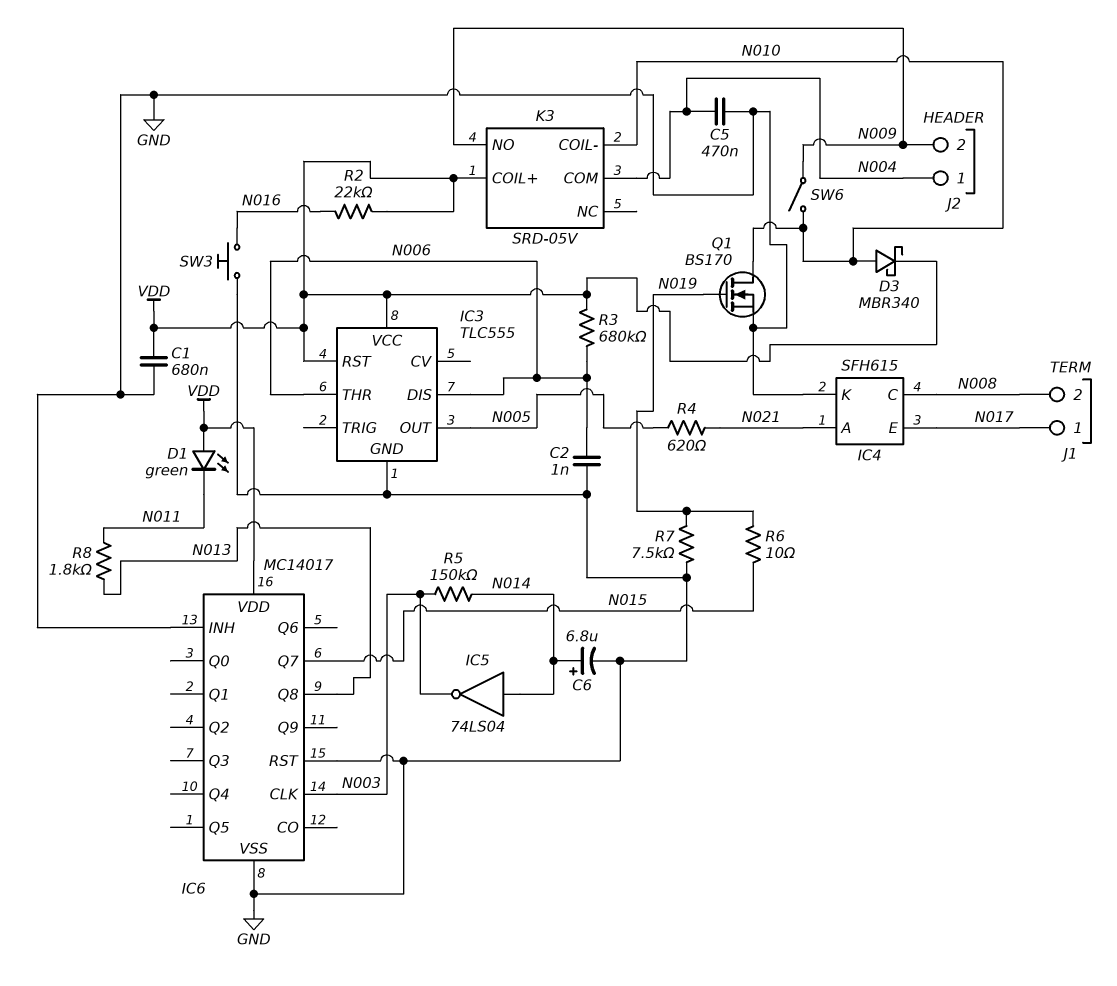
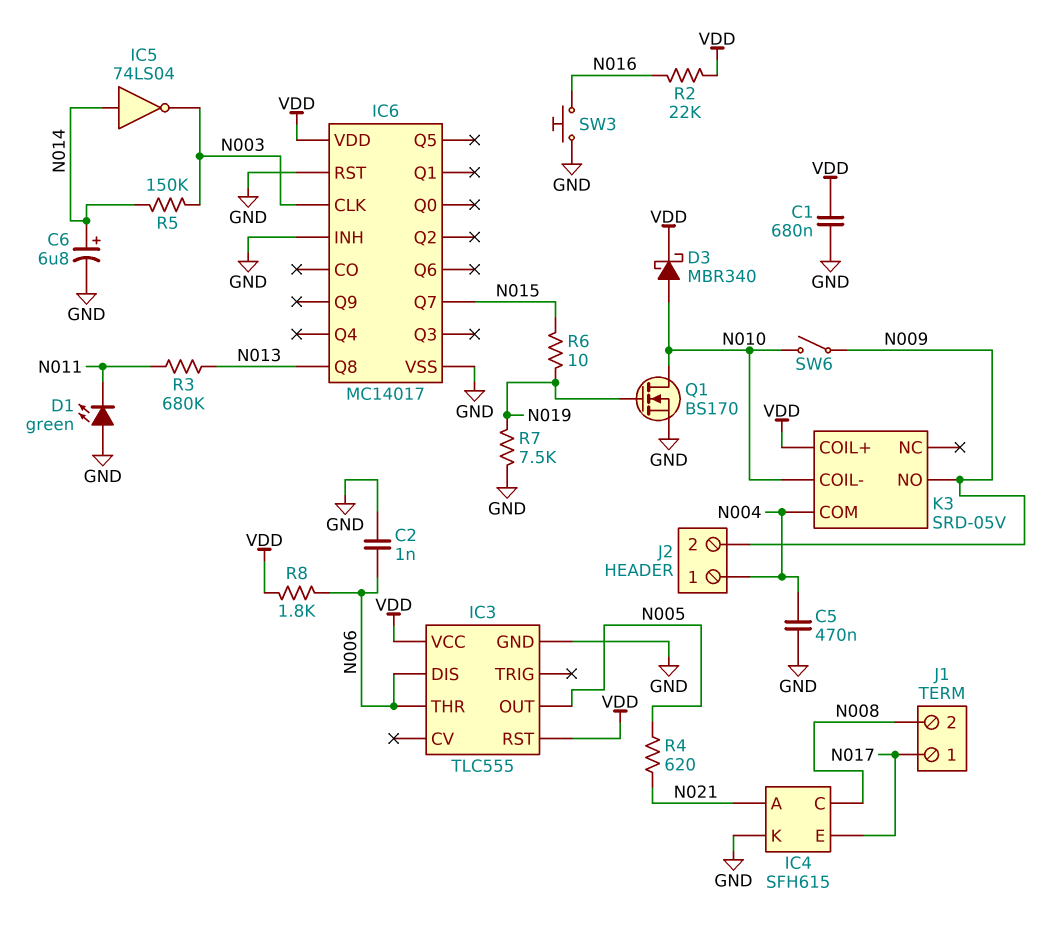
D1: LED green (A VDD, K N011) -> LED green (A GND, K N011)
R3: 680k (N006, VDD) -> 680k (N011, N013)
R8: 1.8k (N011, N013) -> 1.8k (N006, VDD)

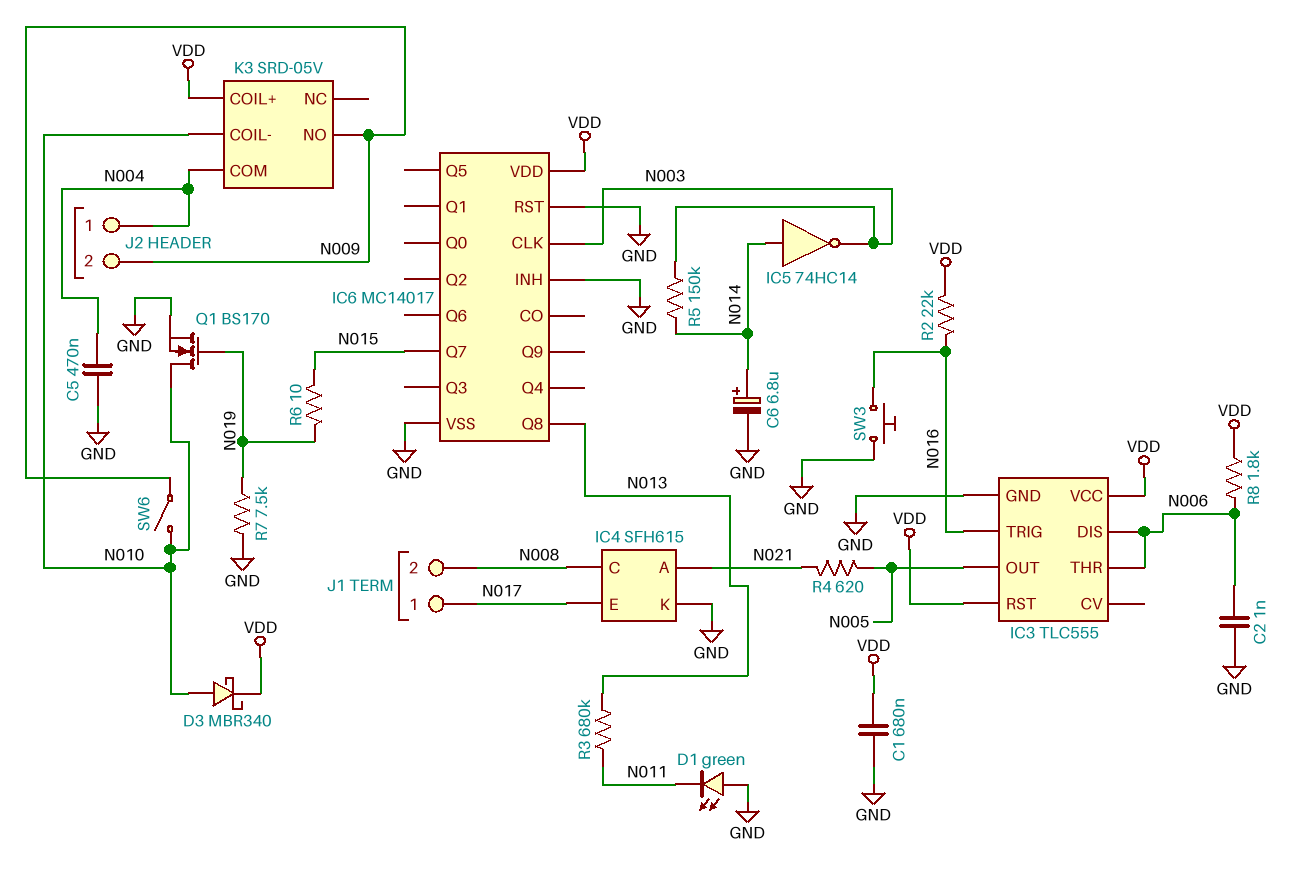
IC3 pin TRIG: none -> N016
IC5: NOT 74LS04 (in N014, out N003) -> NOT 74HC14 (in N014, out N003)

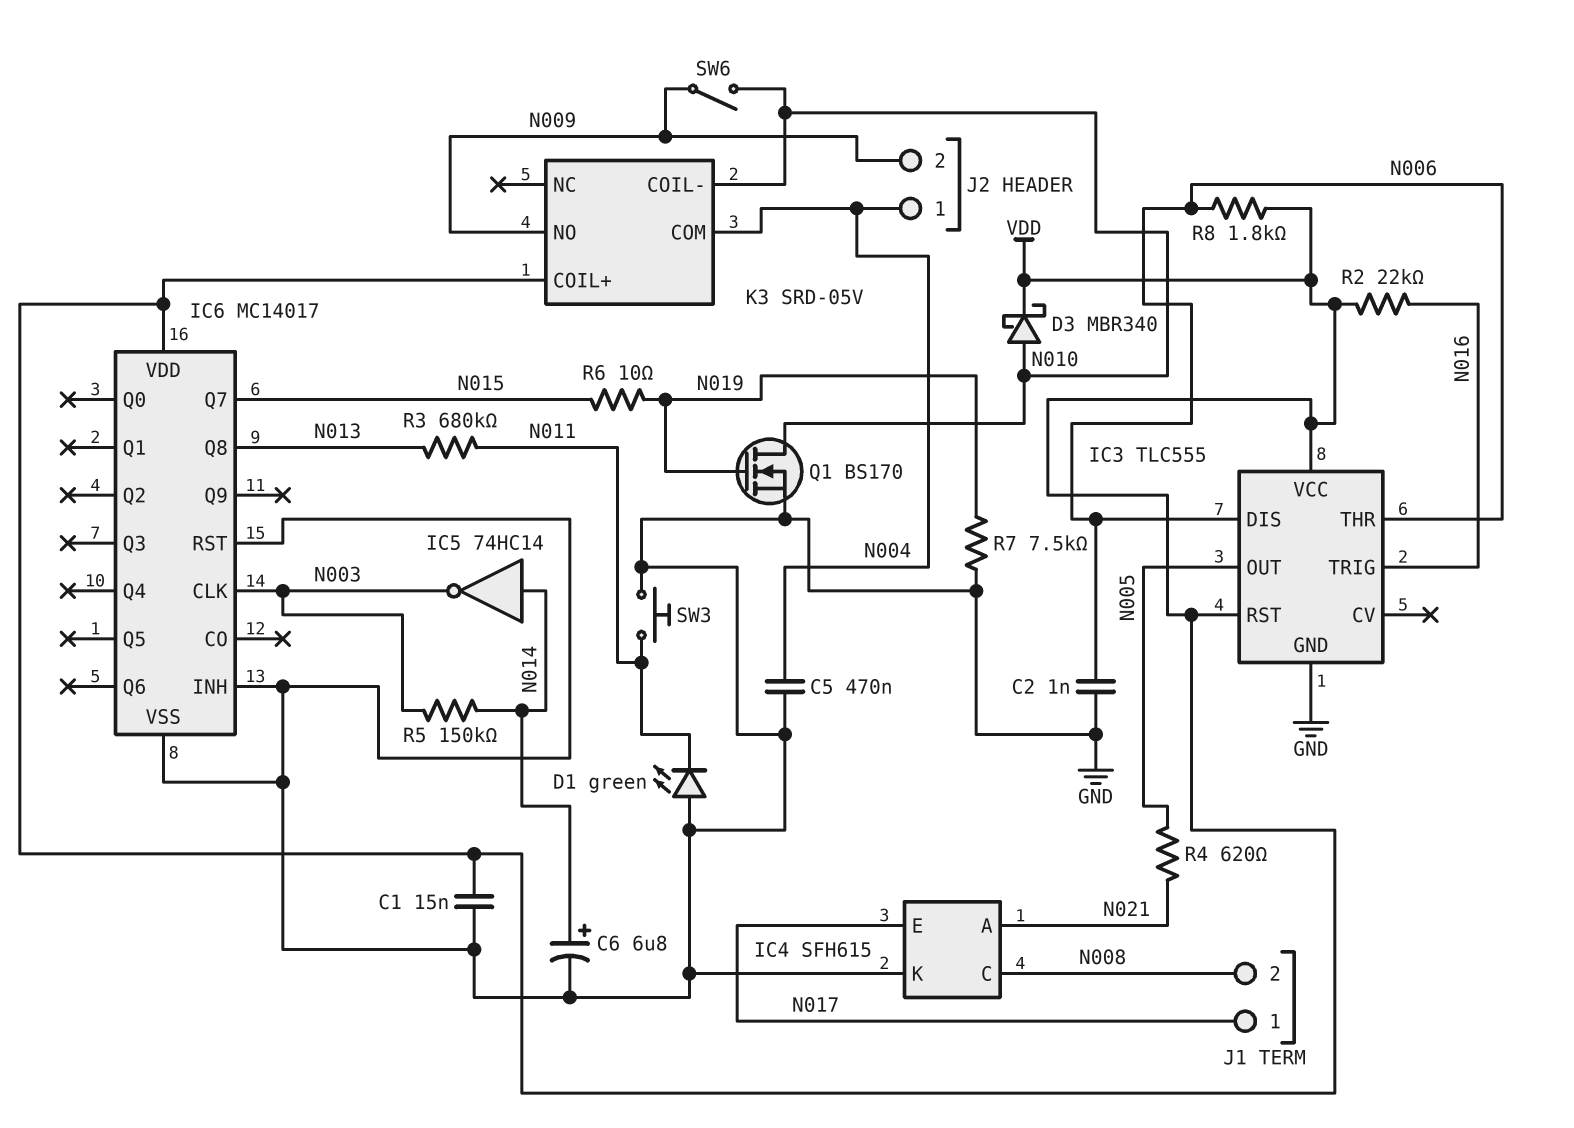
C1: 680nF (GND, VDD) -> 15nF (GND, VDD)
SW3: button (GND, N016) -> button (GND, N011)

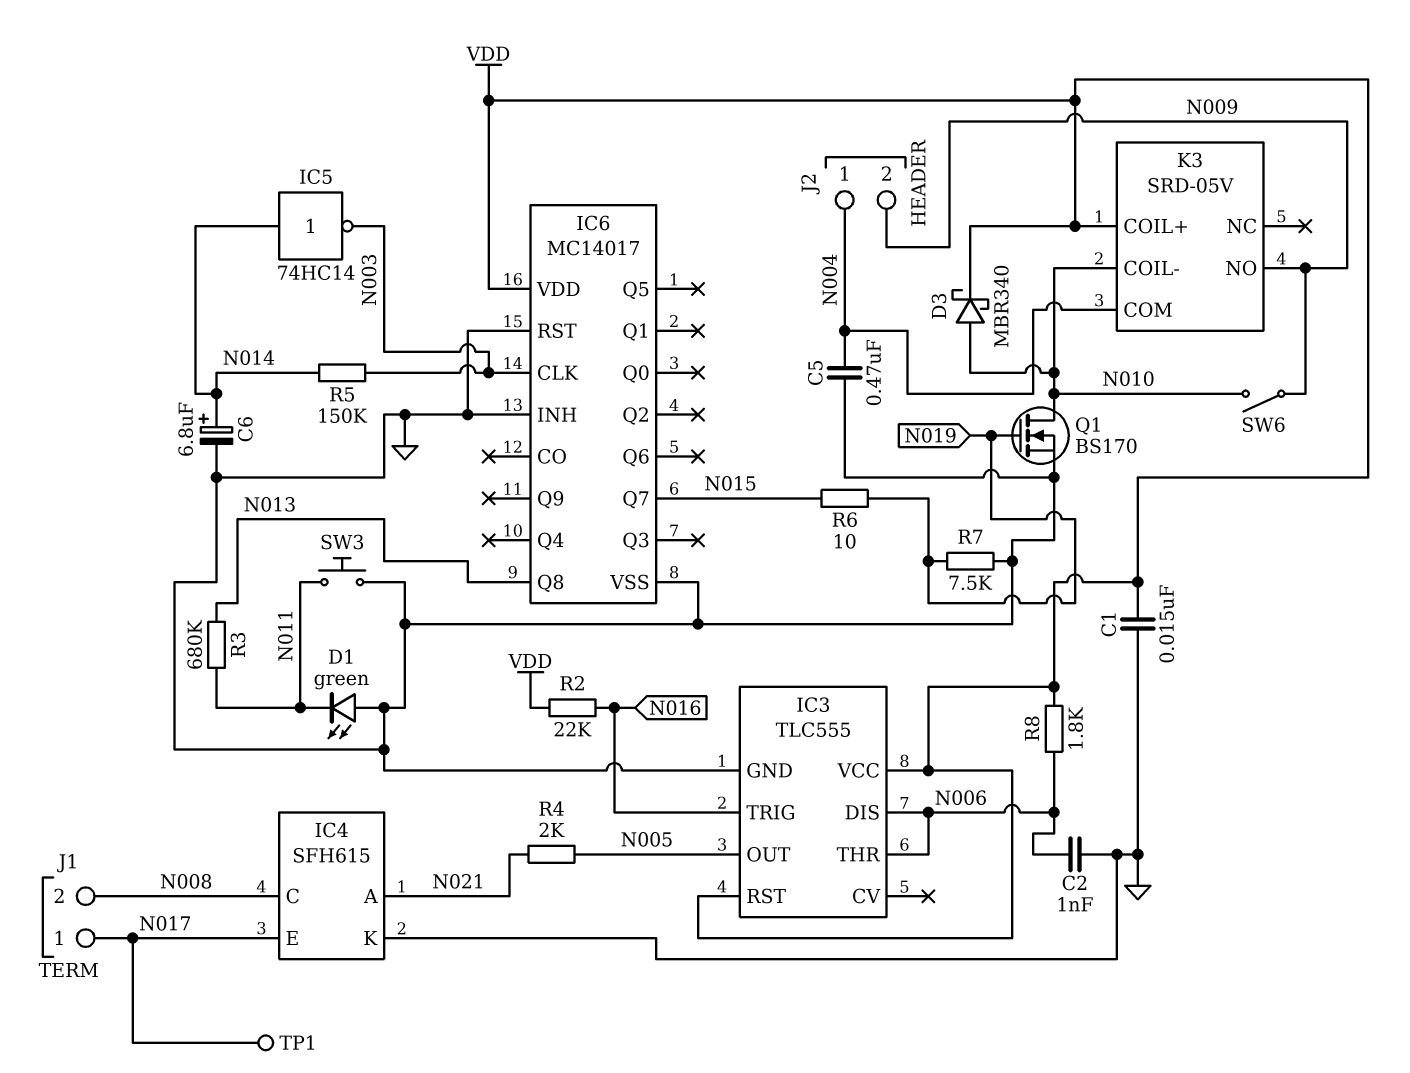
R4: 620 (N005, N021) -> 2k (N005, N021)
TP1: none -> test point (N017)

